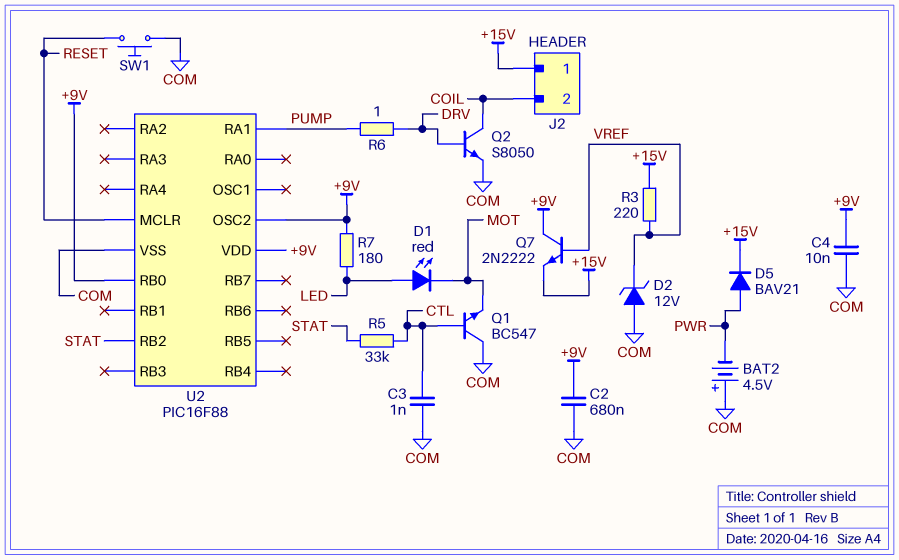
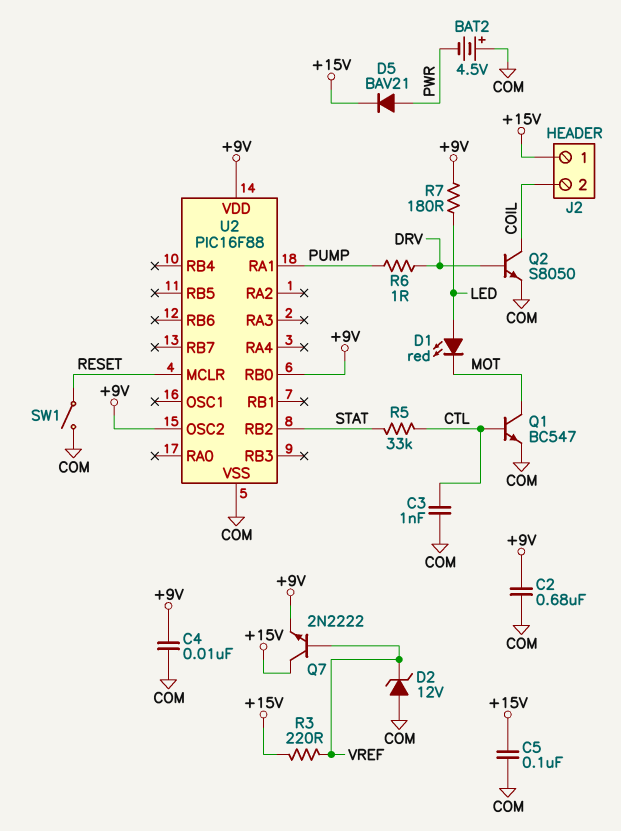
C5: none -> 100nF (+15V, COM)
Q1: NPN BC547 (B CTL, C COM, E MOT) -> NPN BC547 (B CTL, C MOT, E COM)
Q7: NPN 2N2222 (B VREF, C +9V, E +15V) -> NPN 2N2222 (B VREF, C +15V, E +9V)
SW1: button (COM, RESET) -> switch (COM, RESET)

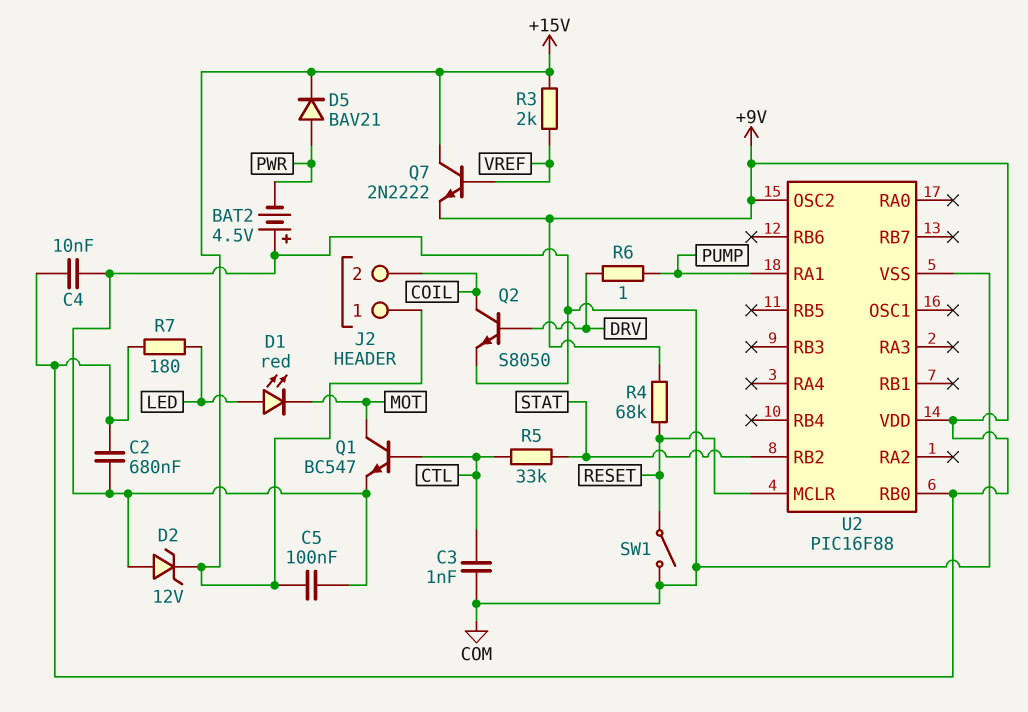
D2: zener 12V (A COM, K VREF) -> zener 12V (A COM, K +15V)
R3: 220 (+15V, VREF) -> 2k (+15V, VREF)
R4: none -> 68k (+9V, RESET)

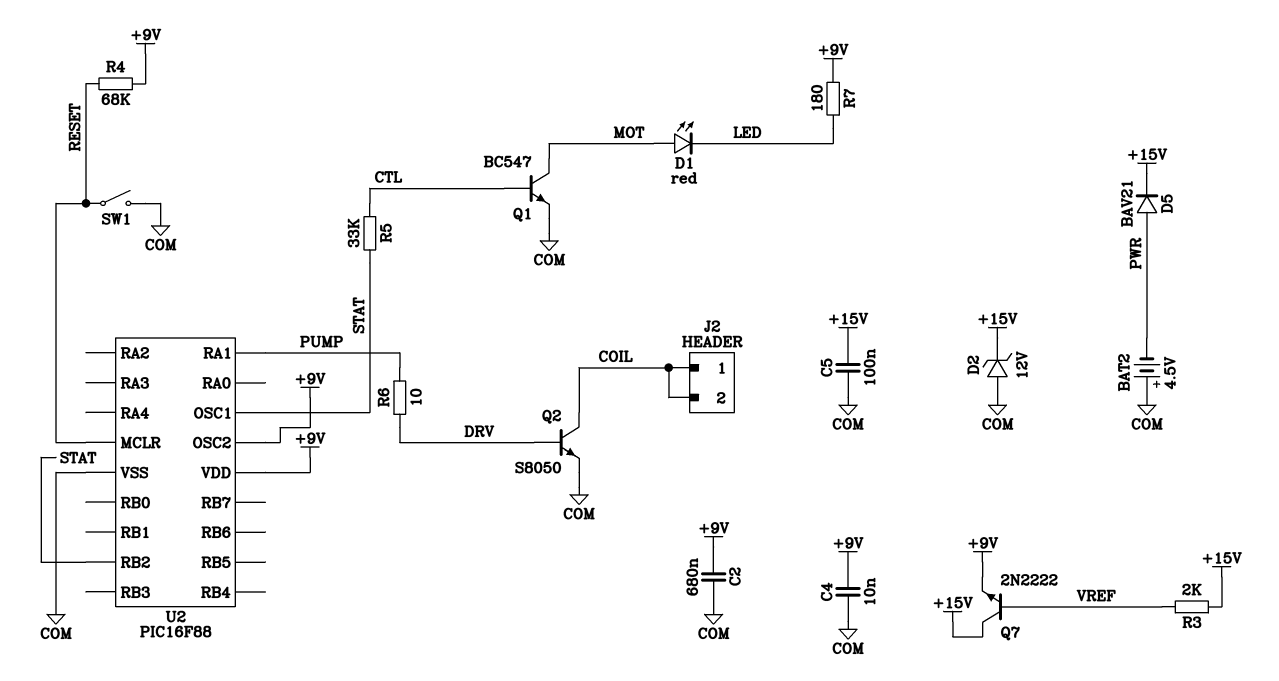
C3: 1nF (COM, CTL) -> none
D1: LED red (A LED, K MOT) -> LED red (A MOT, K LED)
J2 pin 1: +15V -> COIL
R6: 1 (DRV, PUMP) -> 10 (DRV, PUMP)
U2 pin OSC1: none -> STAT
U2 pin RB0: +9V -> none

